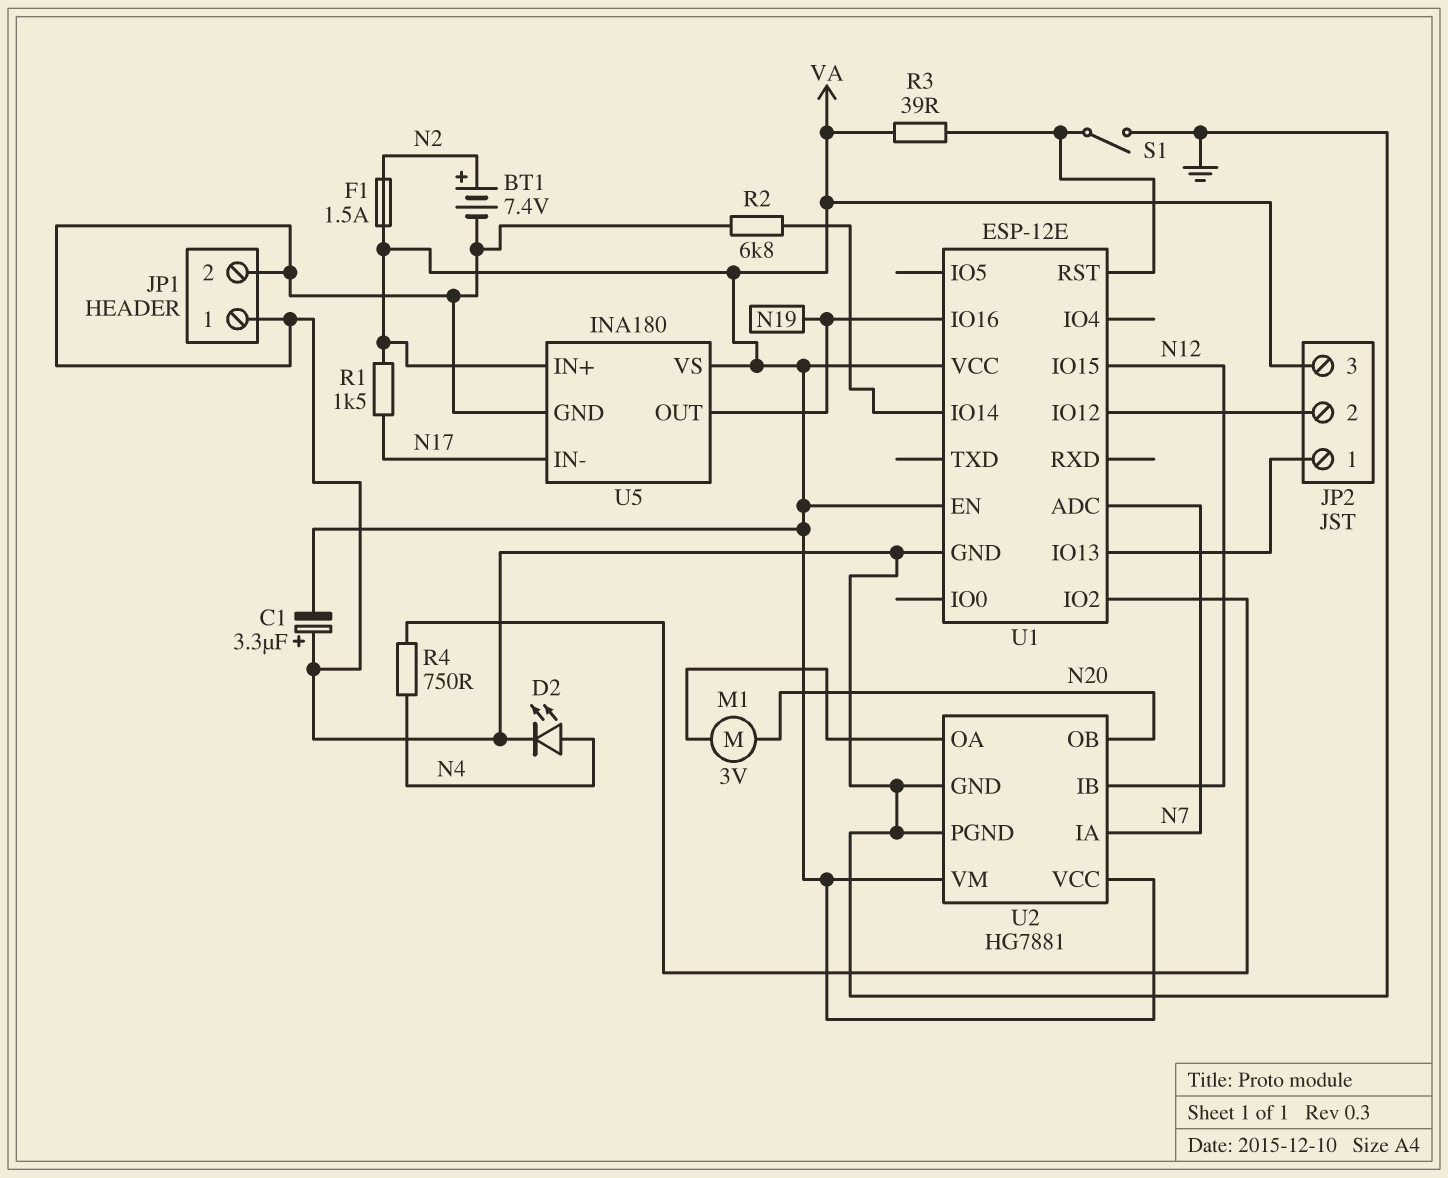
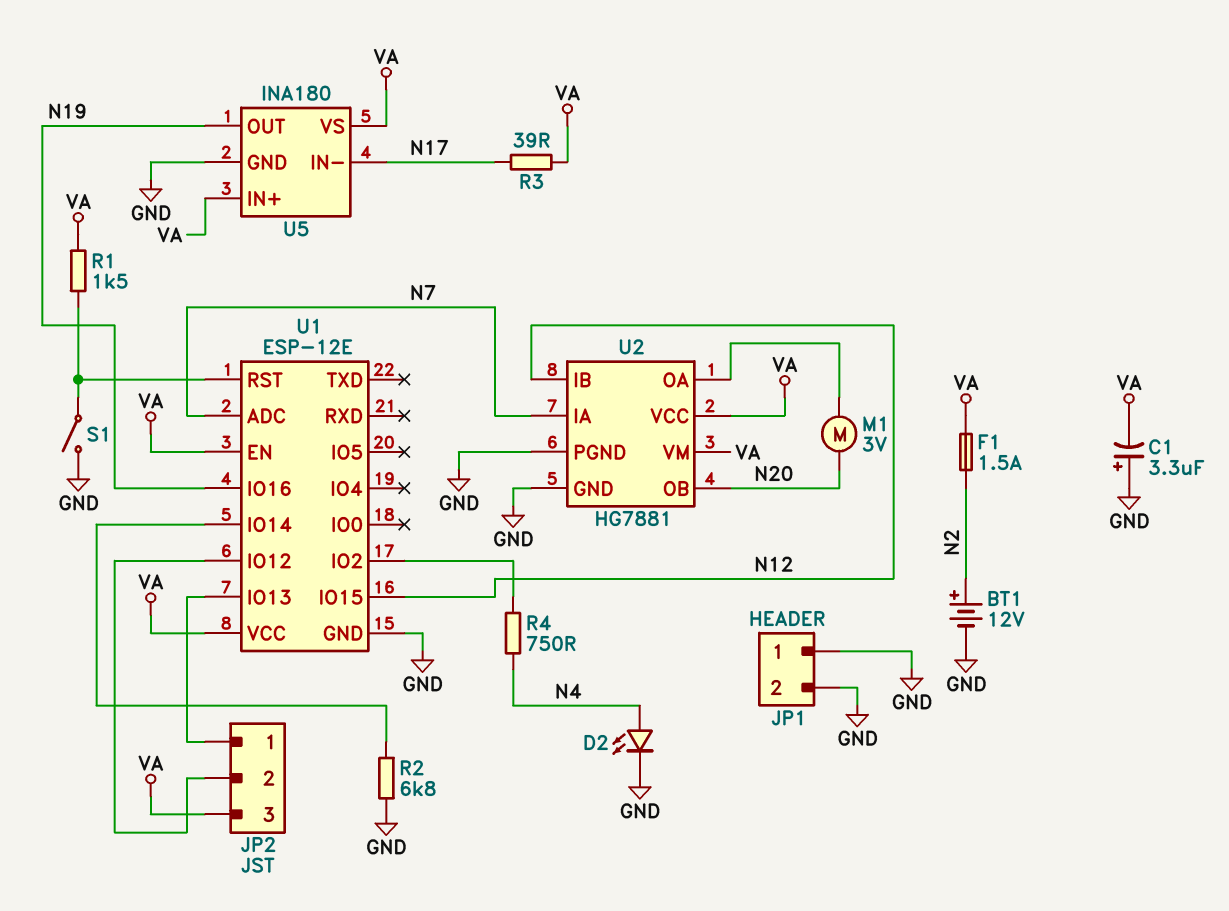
BT1: 7.4V (plus N2, minus GND) -> 12V (plus N2, minus GND)
R1: 1.5k (N17, VA) -> 1.5k (U1/RST, VA)
R3: 39 (U1/RST, VA) -> 39 (N17, VA)

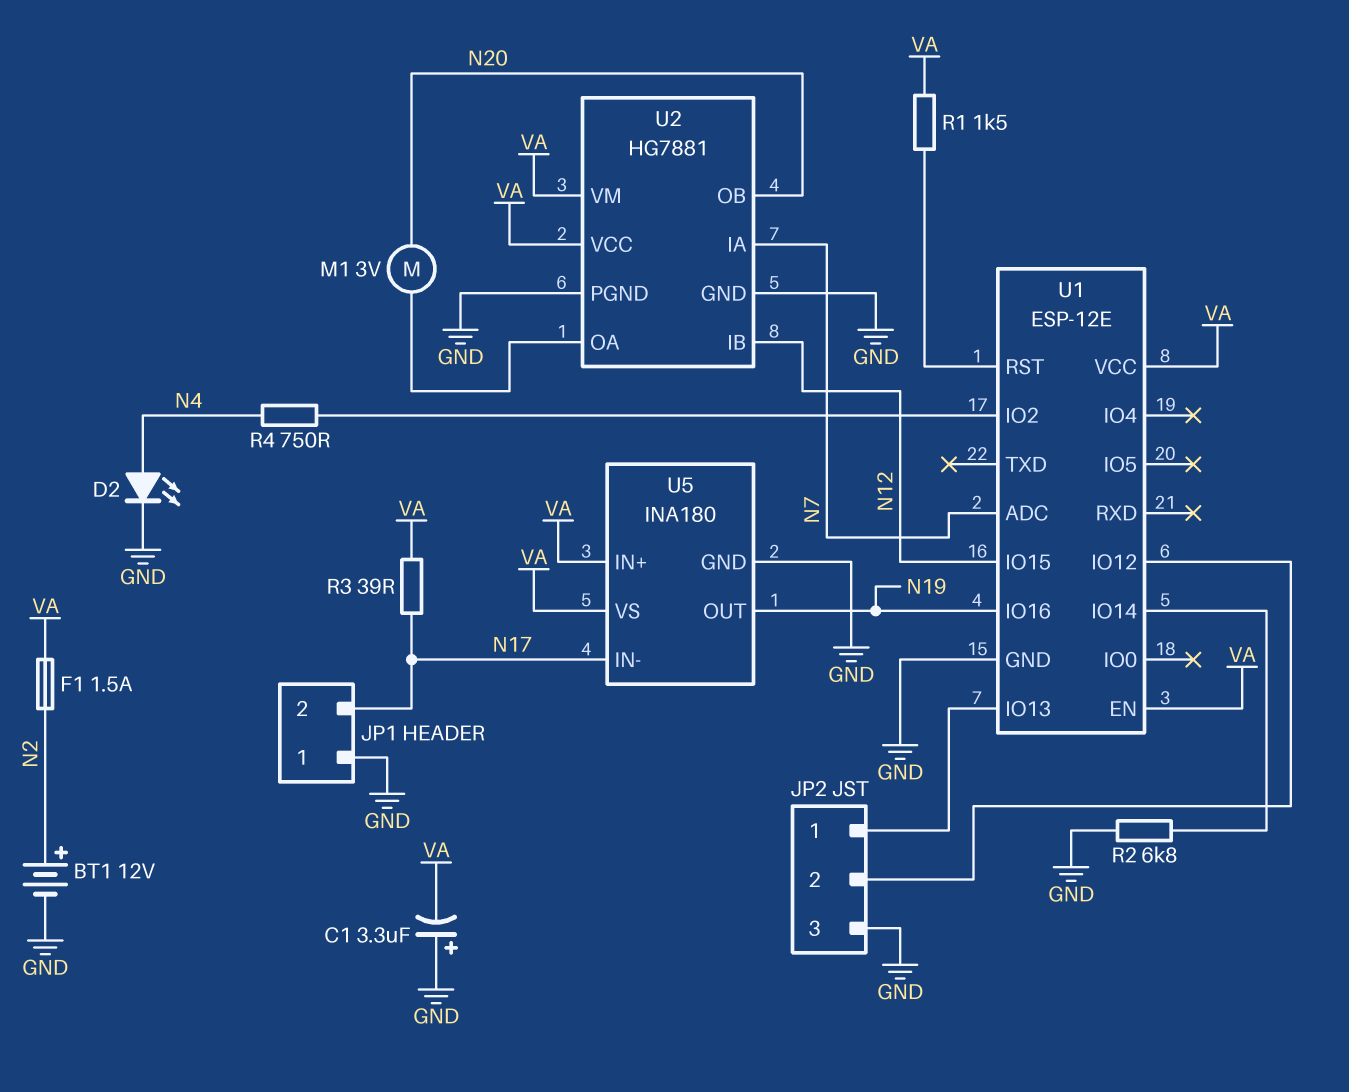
JP1 pin 2: GND -> N17
JP2 pin 3: VA -> GND
S1: switch (GND, U1/RST) -> none

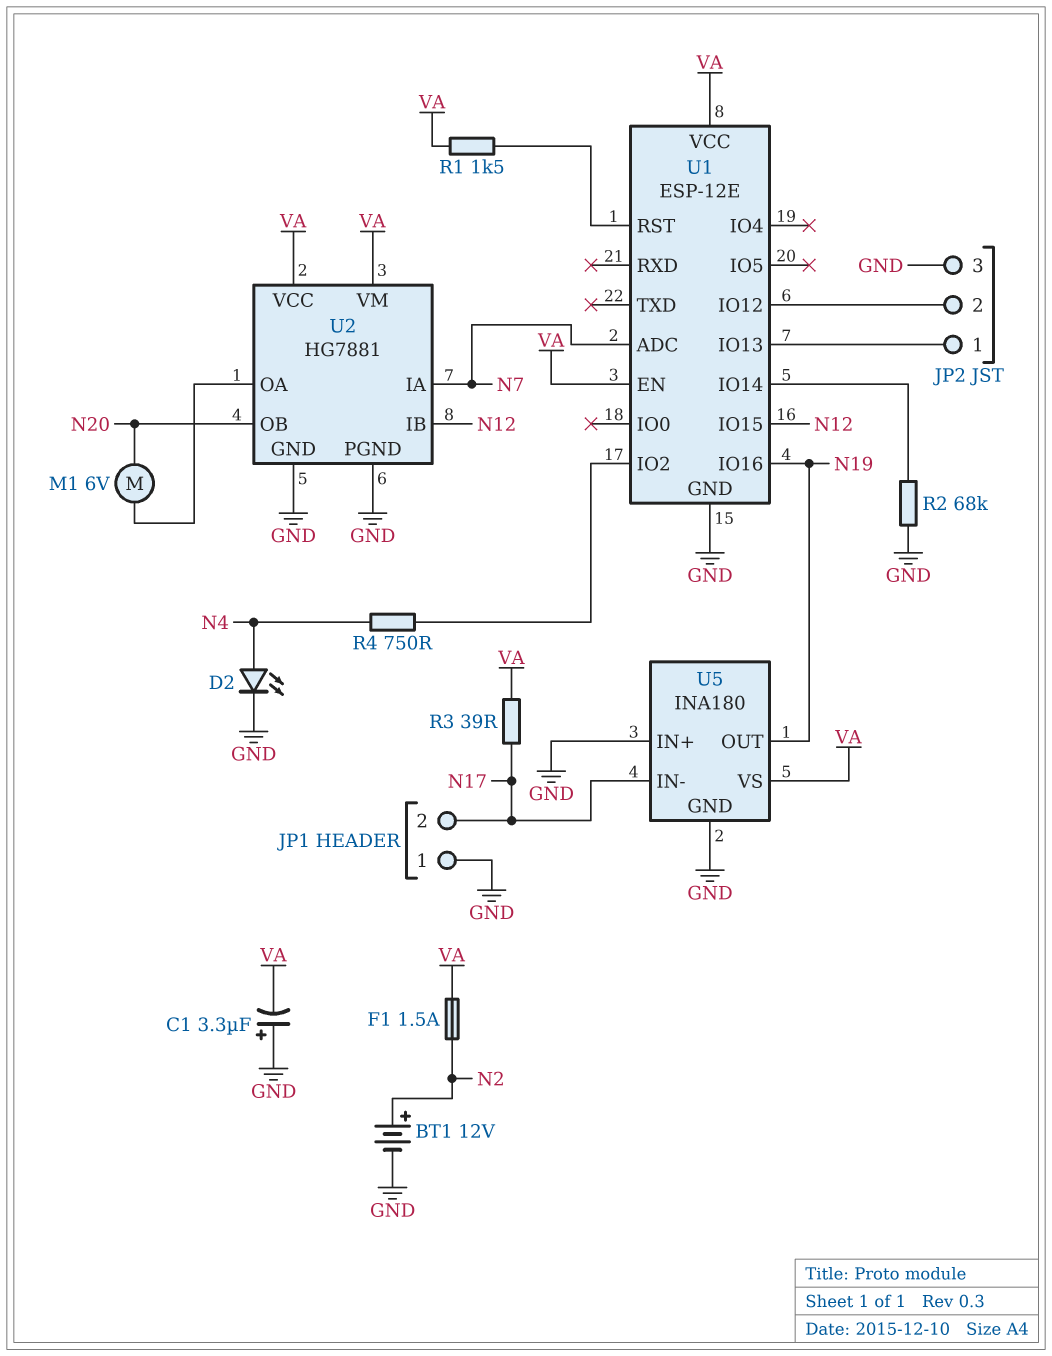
M1: motor 3V (N20, U2/OA) -> motor 6V (N20, U2/OA)
R2: 6.8k (GND, U1/IO14) -> 68k (GND, U1/IO14)
U5 pin IN+: VA -> GND

